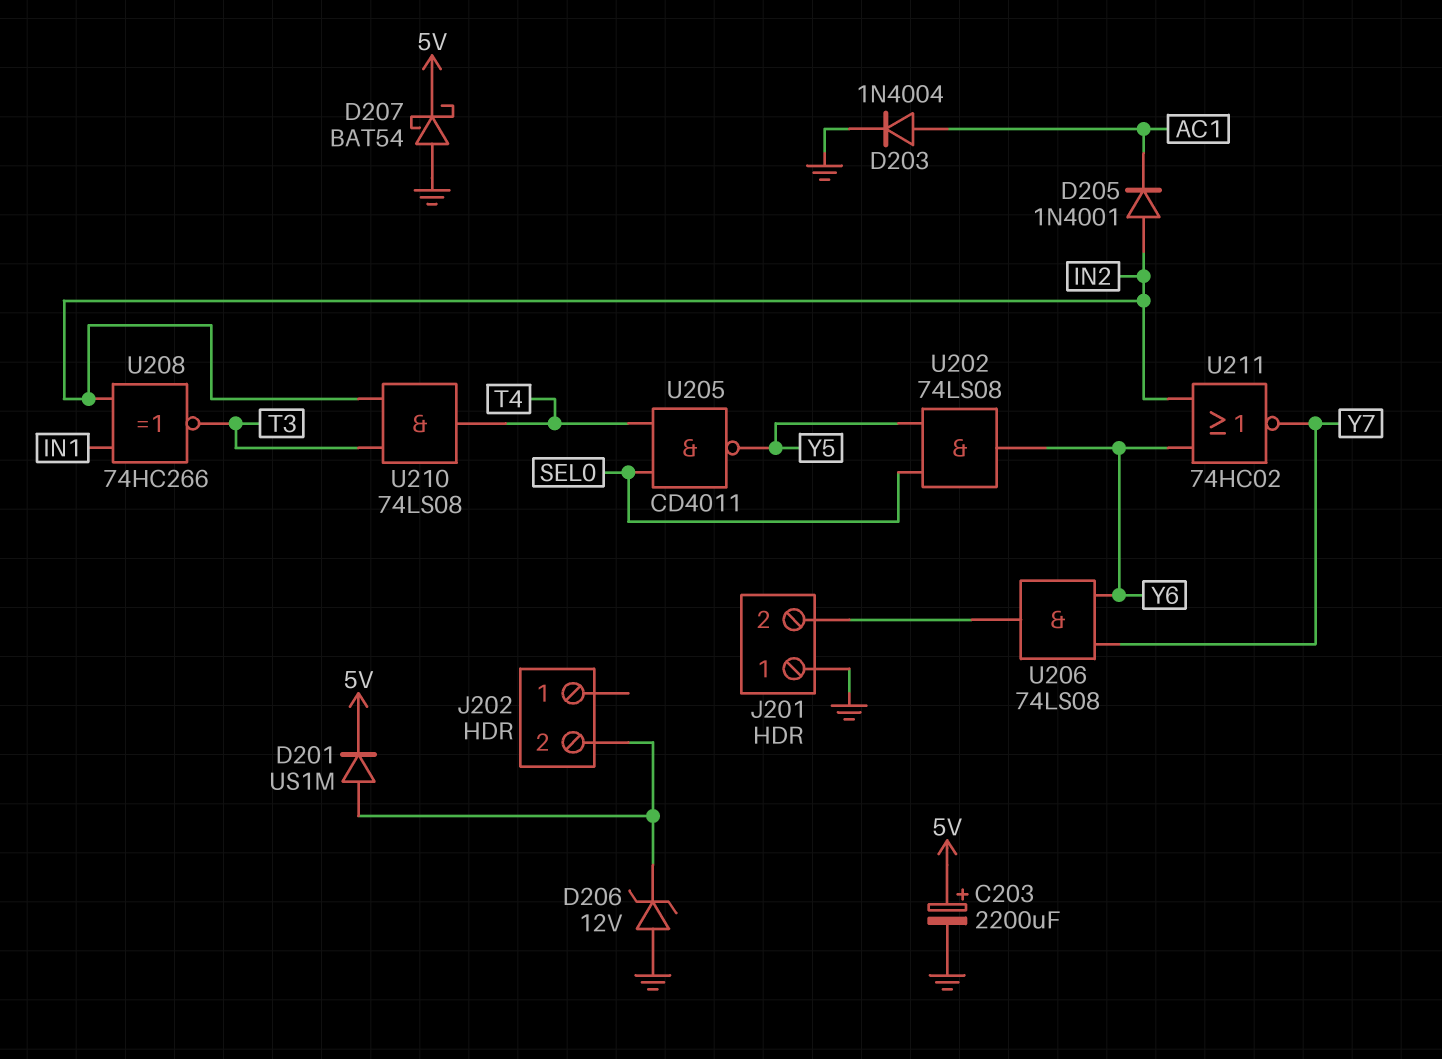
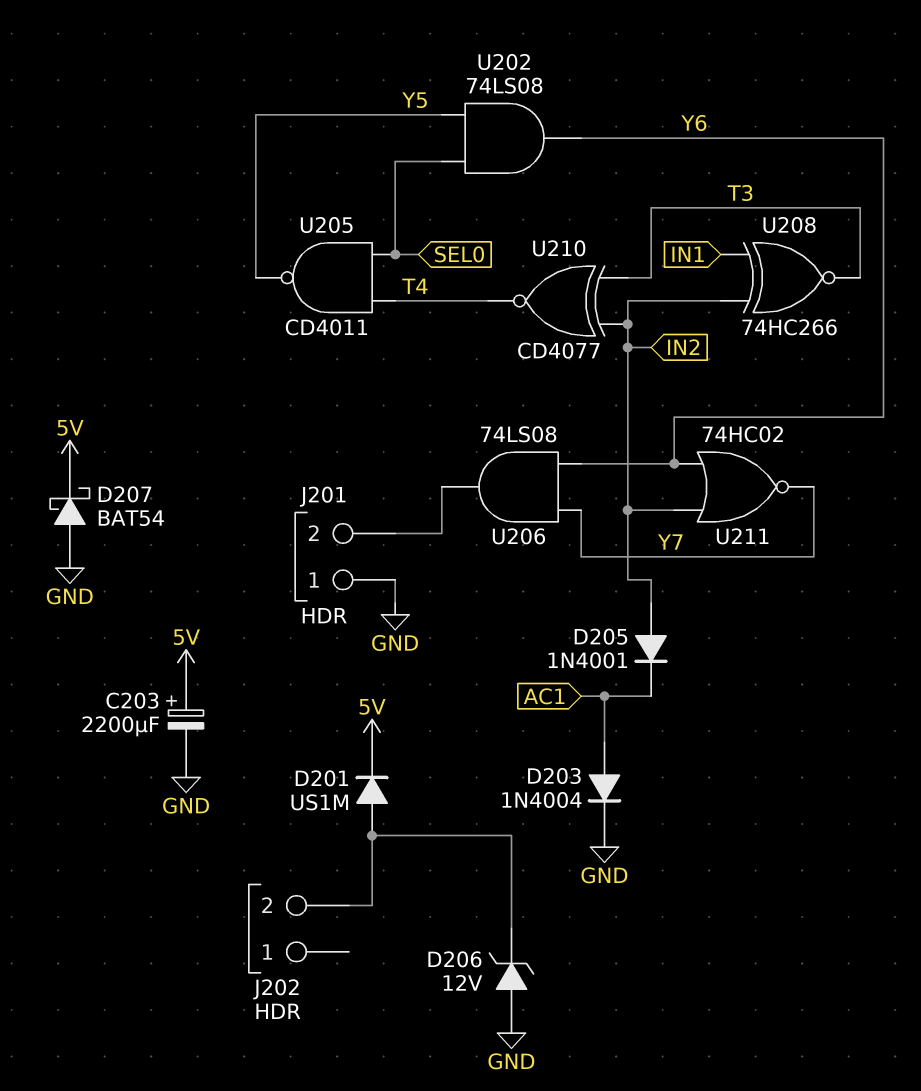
U210: AND 74LS08 (in IN2, in T3, out T4) -> XNOR CD4077 (in IN2, in T3, out T4)

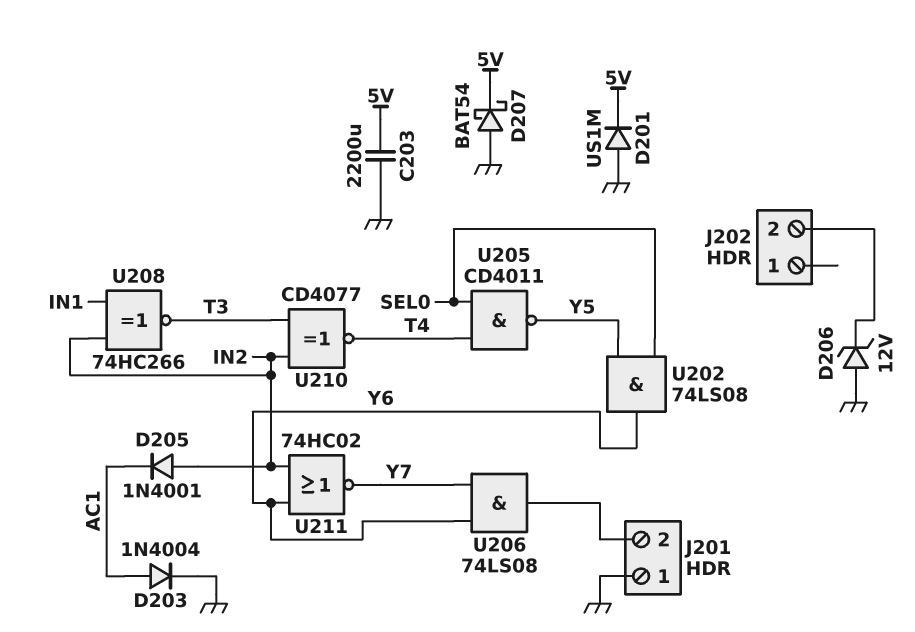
C203: 2200uF (plus 5V, minus GND) -> 2200uF (5V, GND)
D201: diode US1M (A J202/2, K 5V) -> diode US1M (A GND, K 5V)

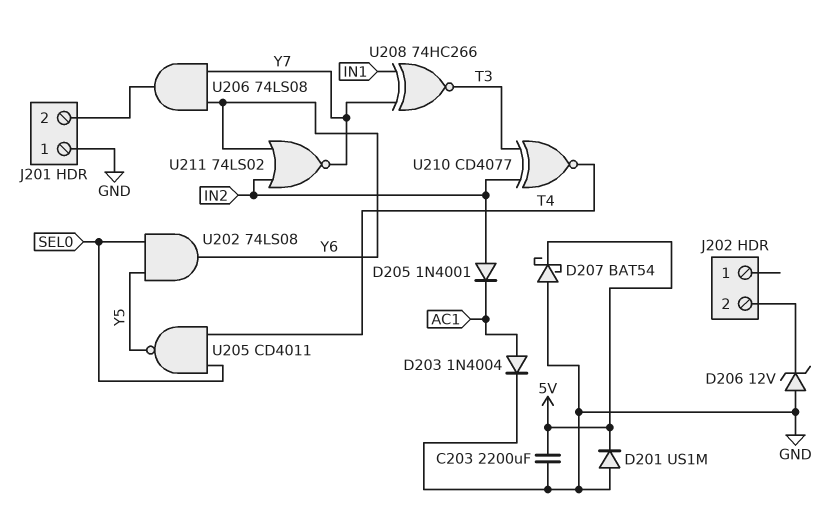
U208: XNOR 74HC266 (in IN1, in IN2, out T3) -> XNOR 74HC266 (in IN1, in Y7, out T3)
U211: NOR 74HC02 (in IN2, in Y6, out Y7) -> NOR 74LS02 (in IN2, in Y6, out Y7)

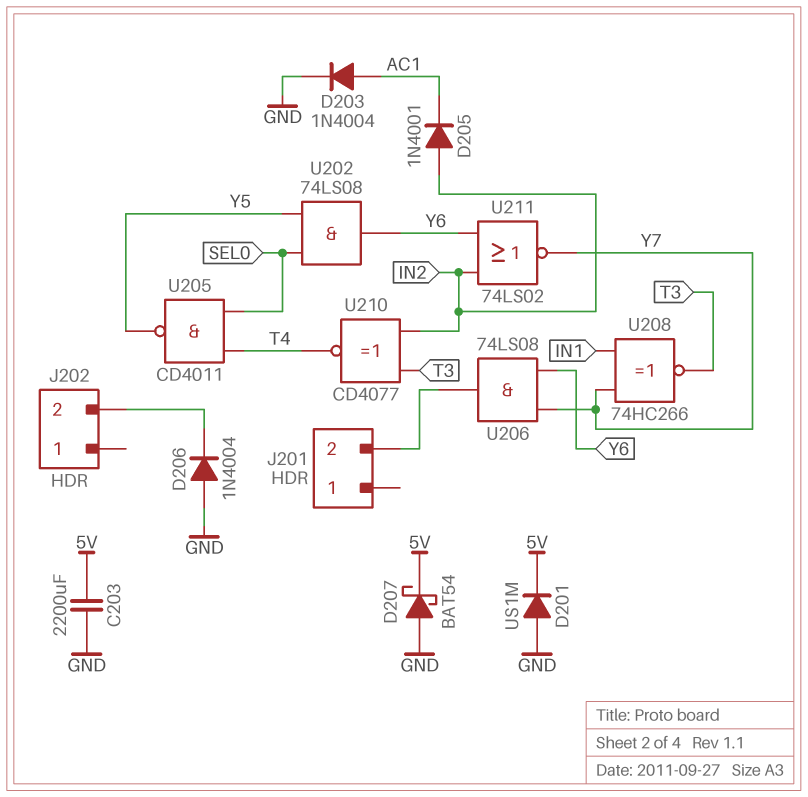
D206: zener 12V (A GND, K J202/2) -> diode 1N4004 (A GND, K J202/2)
J201 pin 1: GND -> none

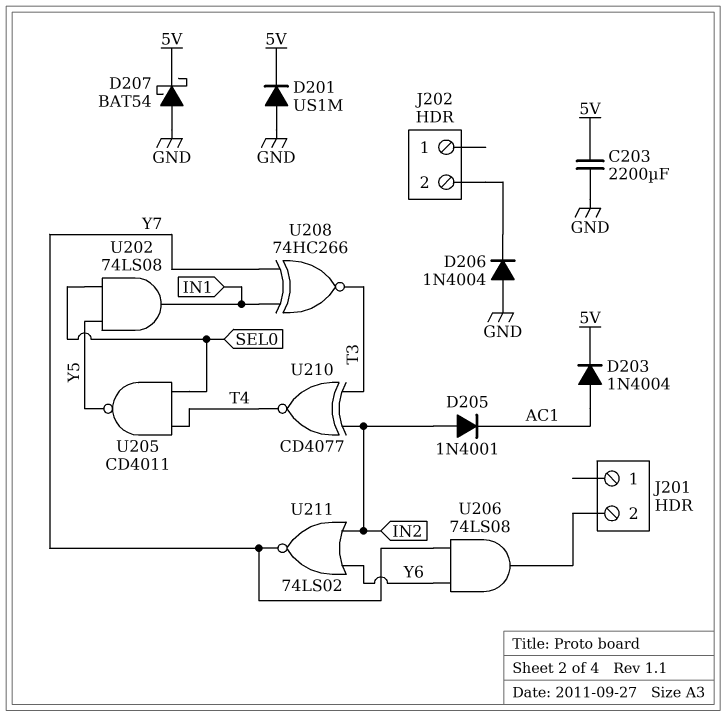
D203: diode 1N4004 (A AC1, K GND) -> diode 1N4004 (A AC1, K 5V)
U202: AND 74LS08 (in SEL0, in Y5, out Y6) -> AND 74LS08 (in SEL0, in Y5, out IN1)

